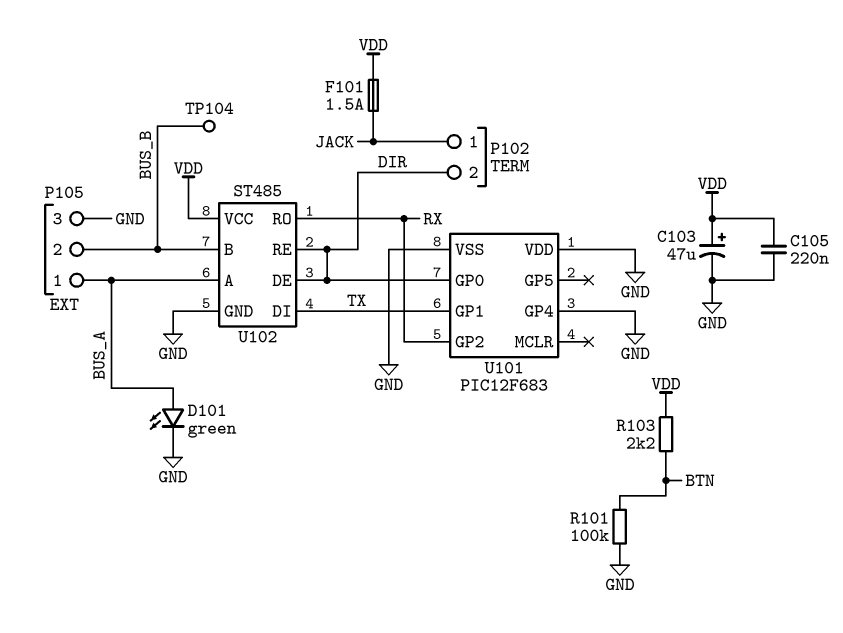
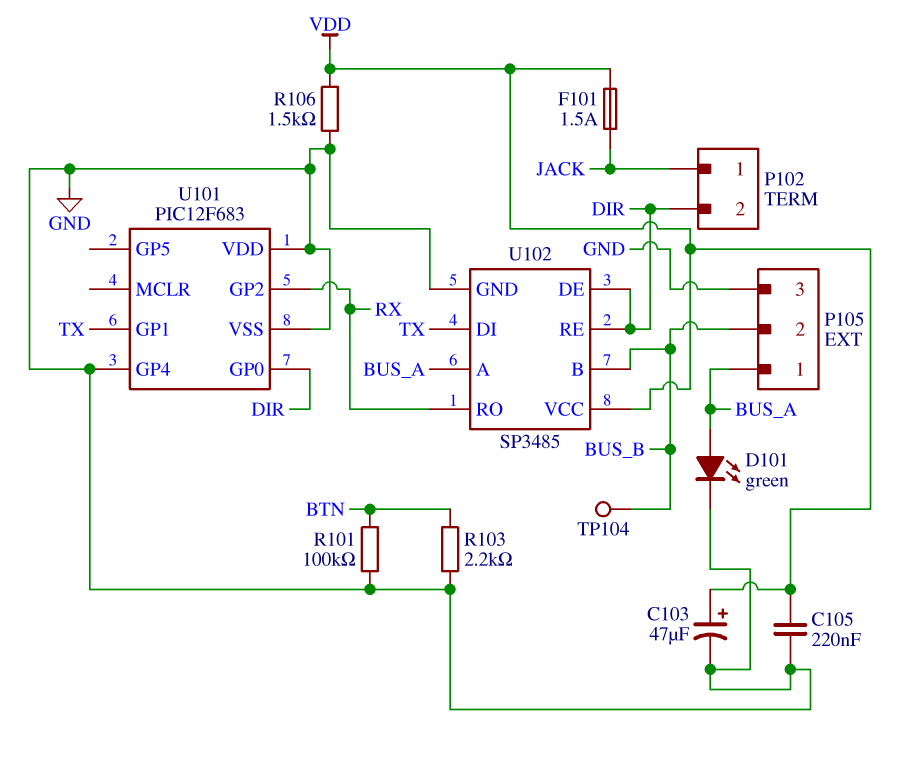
R103: 2.2k (BTN, VDD) -> 2.2k (BTN, GND)
R106: none -> 1.5k (GND, VDD)
U102: ST485 -> SP3485

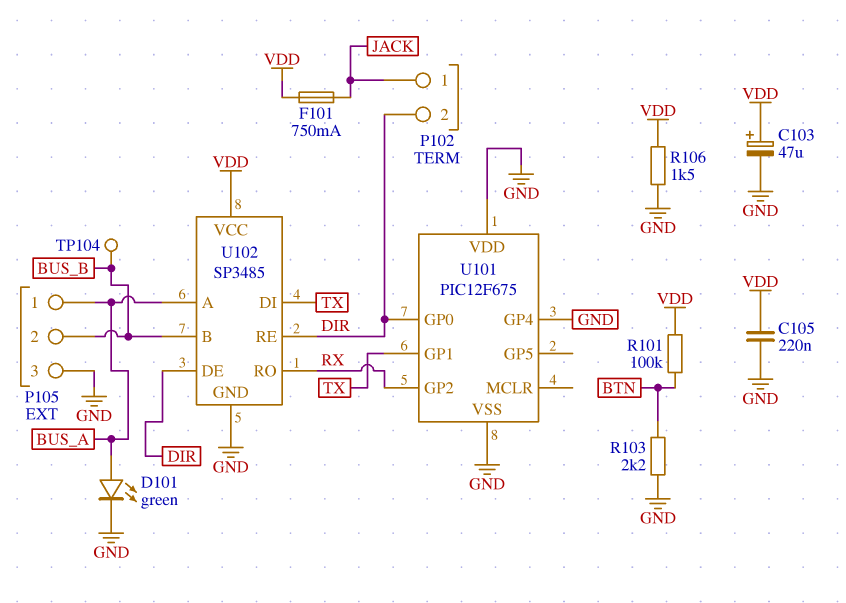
F101: 1.5A (JACK, VDD) -> 750mA (JACK, VDD)
R101: 100k (BTN, GND) -> 100k (BTN, VDD)
U101: PIC12F683 -> PIC12F675

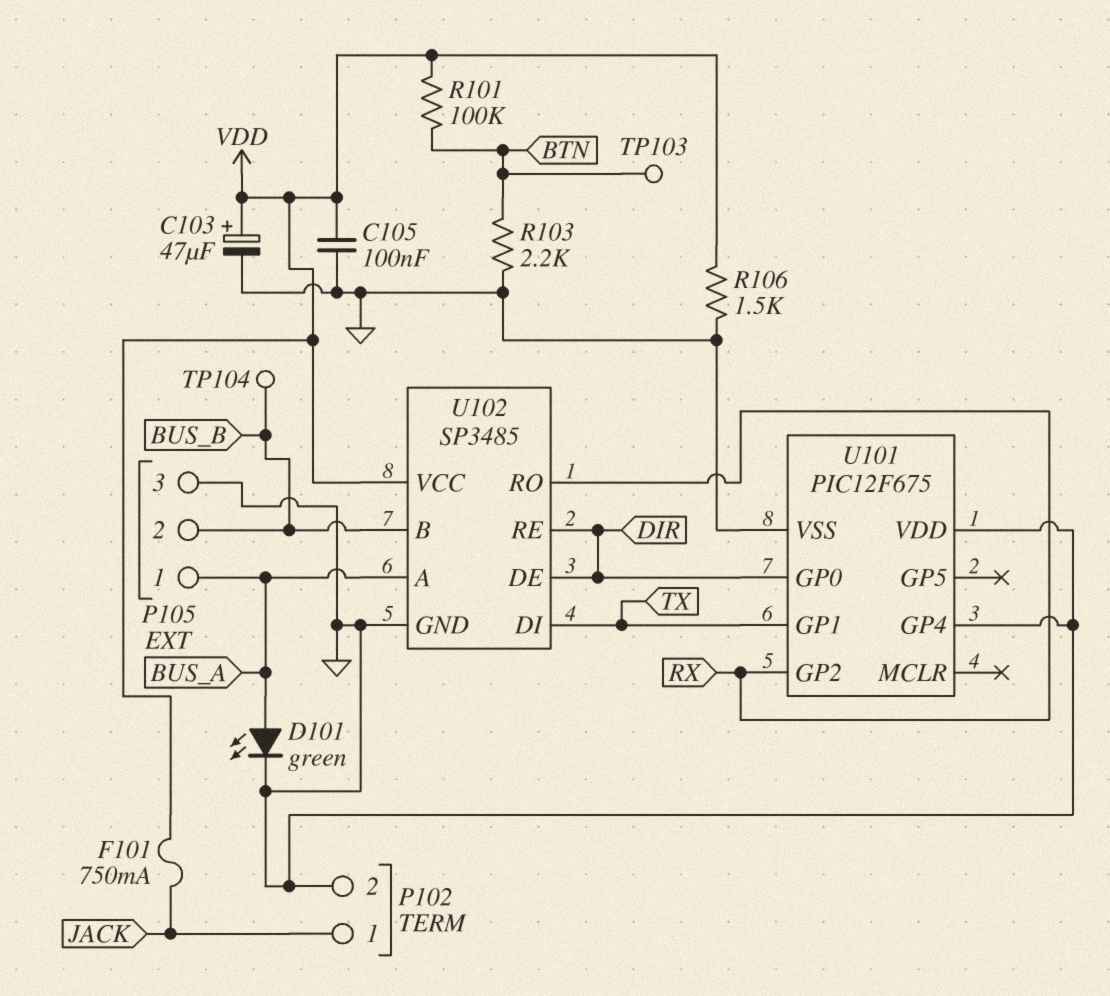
C105: 220nF (GND, VDD) -> 100nF (GND, VDD)
P102 pin 2: DIR -> GND
TP103: none -> test point (BTN)

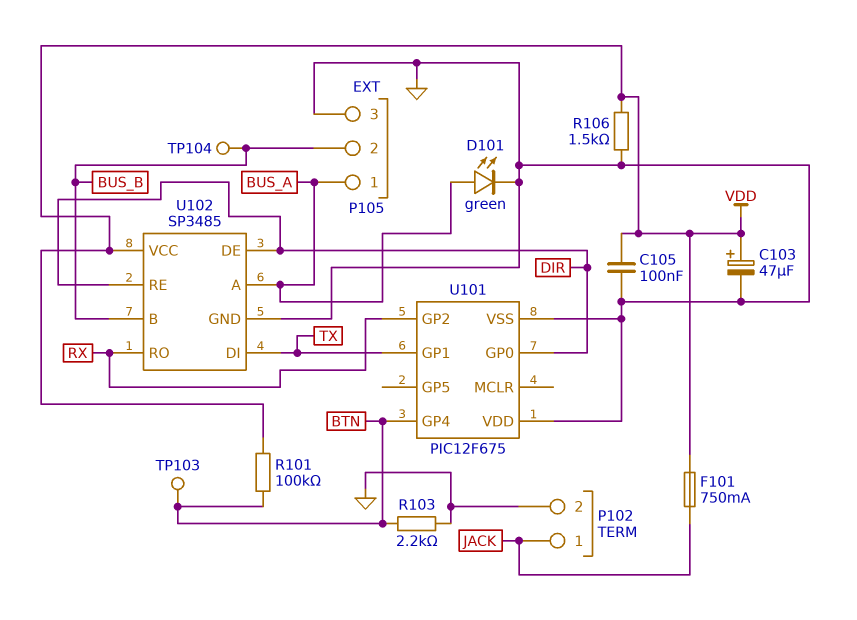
U101 pin GP4: GND -> BTN

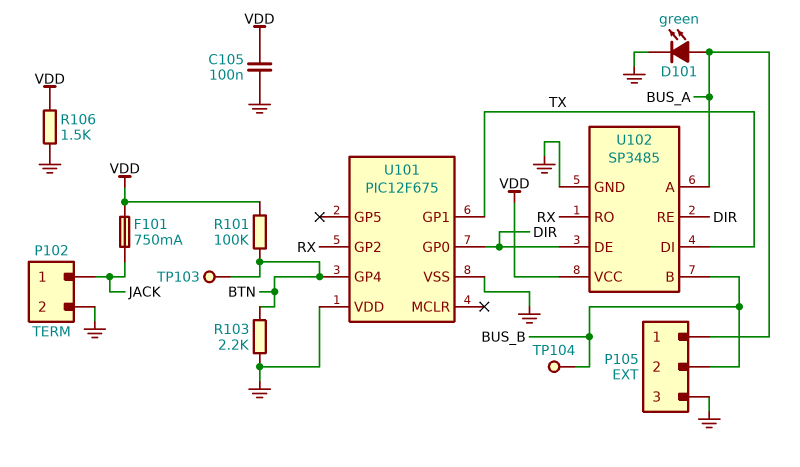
C103: 47uF (plus VDD, minus GND) -> none

